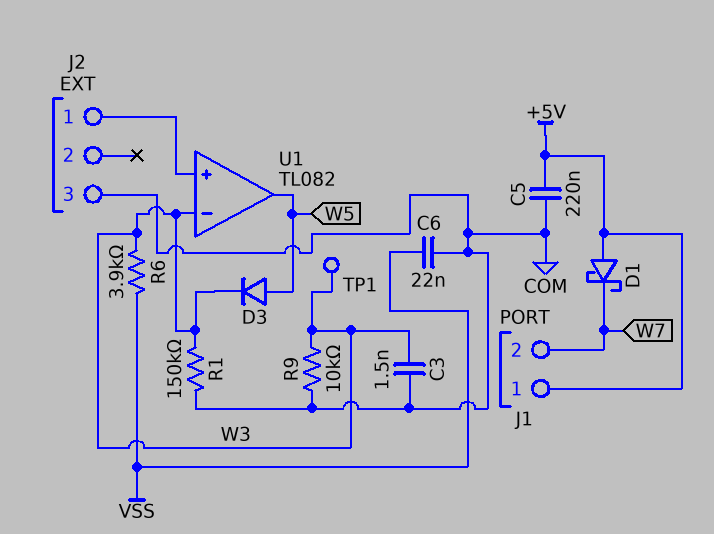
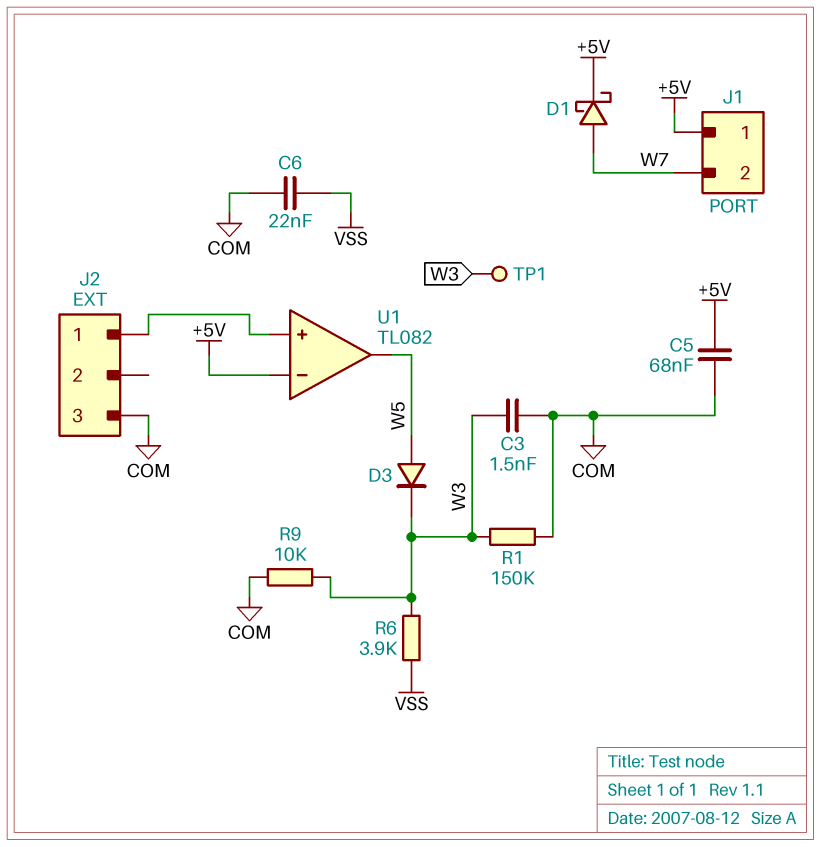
C5: 220nF (+5V, COM) -> 68nF (+5V, COM)
D1: schottky (A +5V, K W7) -> schottky (A W7, K +5V)
U1 pin in-: W3 -> +5V

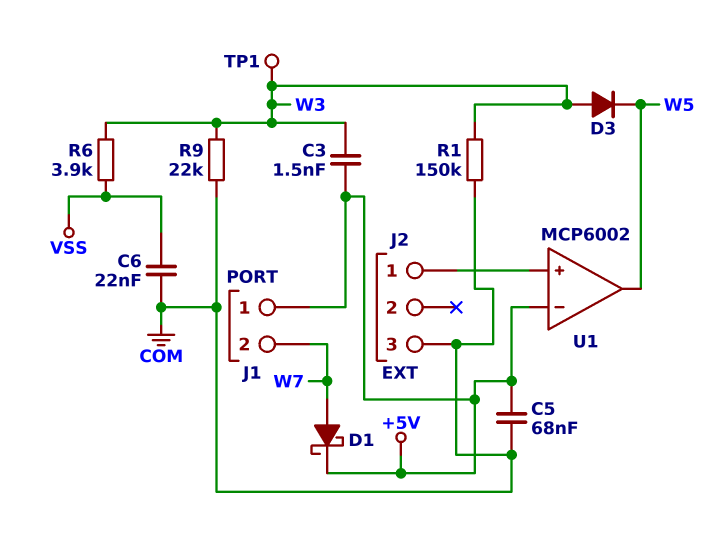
C3: 1.5nF (COM, W3) -> 1.5nF (+5V, W3)
D3: diode (A W5, K W3) -> diode (A W3, K W5)
R9: 10k (COM, W3) -> 22k (COM, W3)
U1: TL082 -> MCP6002

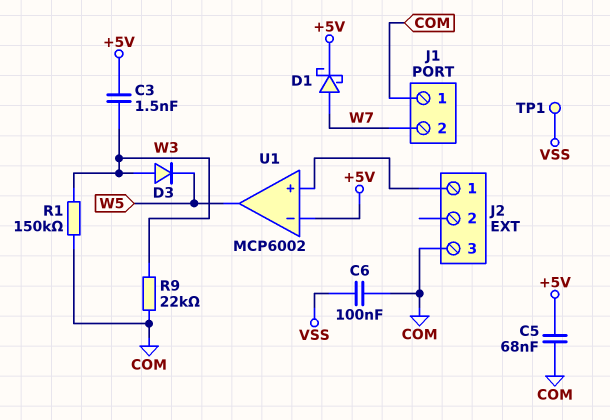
C6: 22nF (COM, VSS) -> 100nF (COM, VSS)
J1 pin 1: +5V -> COM
R6: 3.9k (VSS, W3) -> none
TP1: test point (W3) -> test point (VSS)

